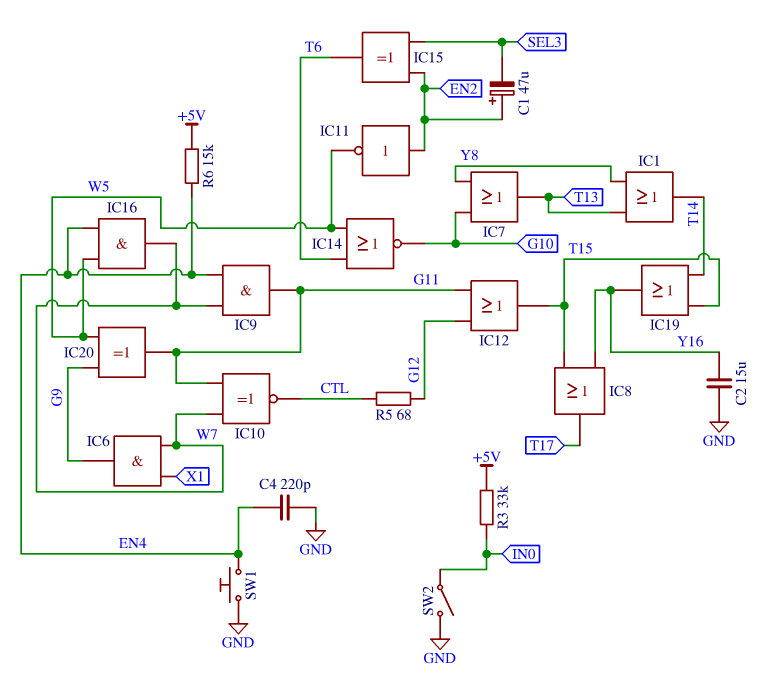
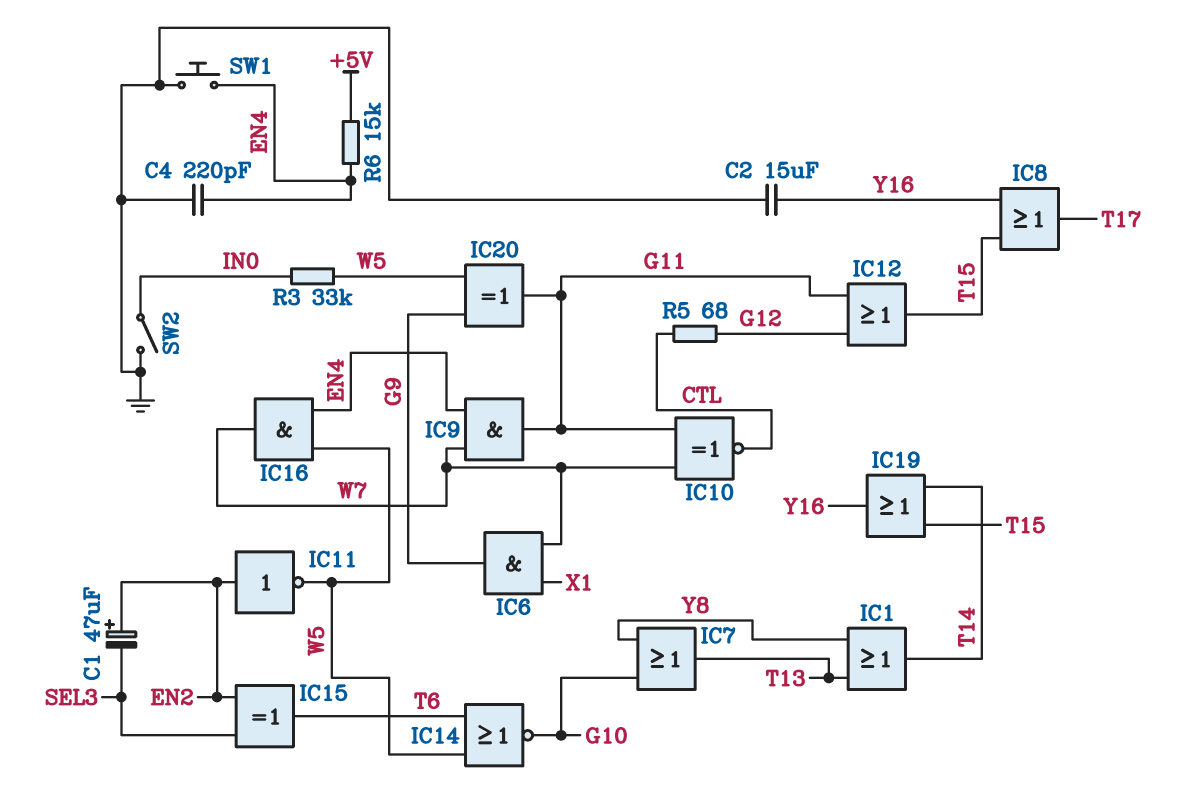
R3: 33k (+5V, IN0) -> 33k (IN0, W5)

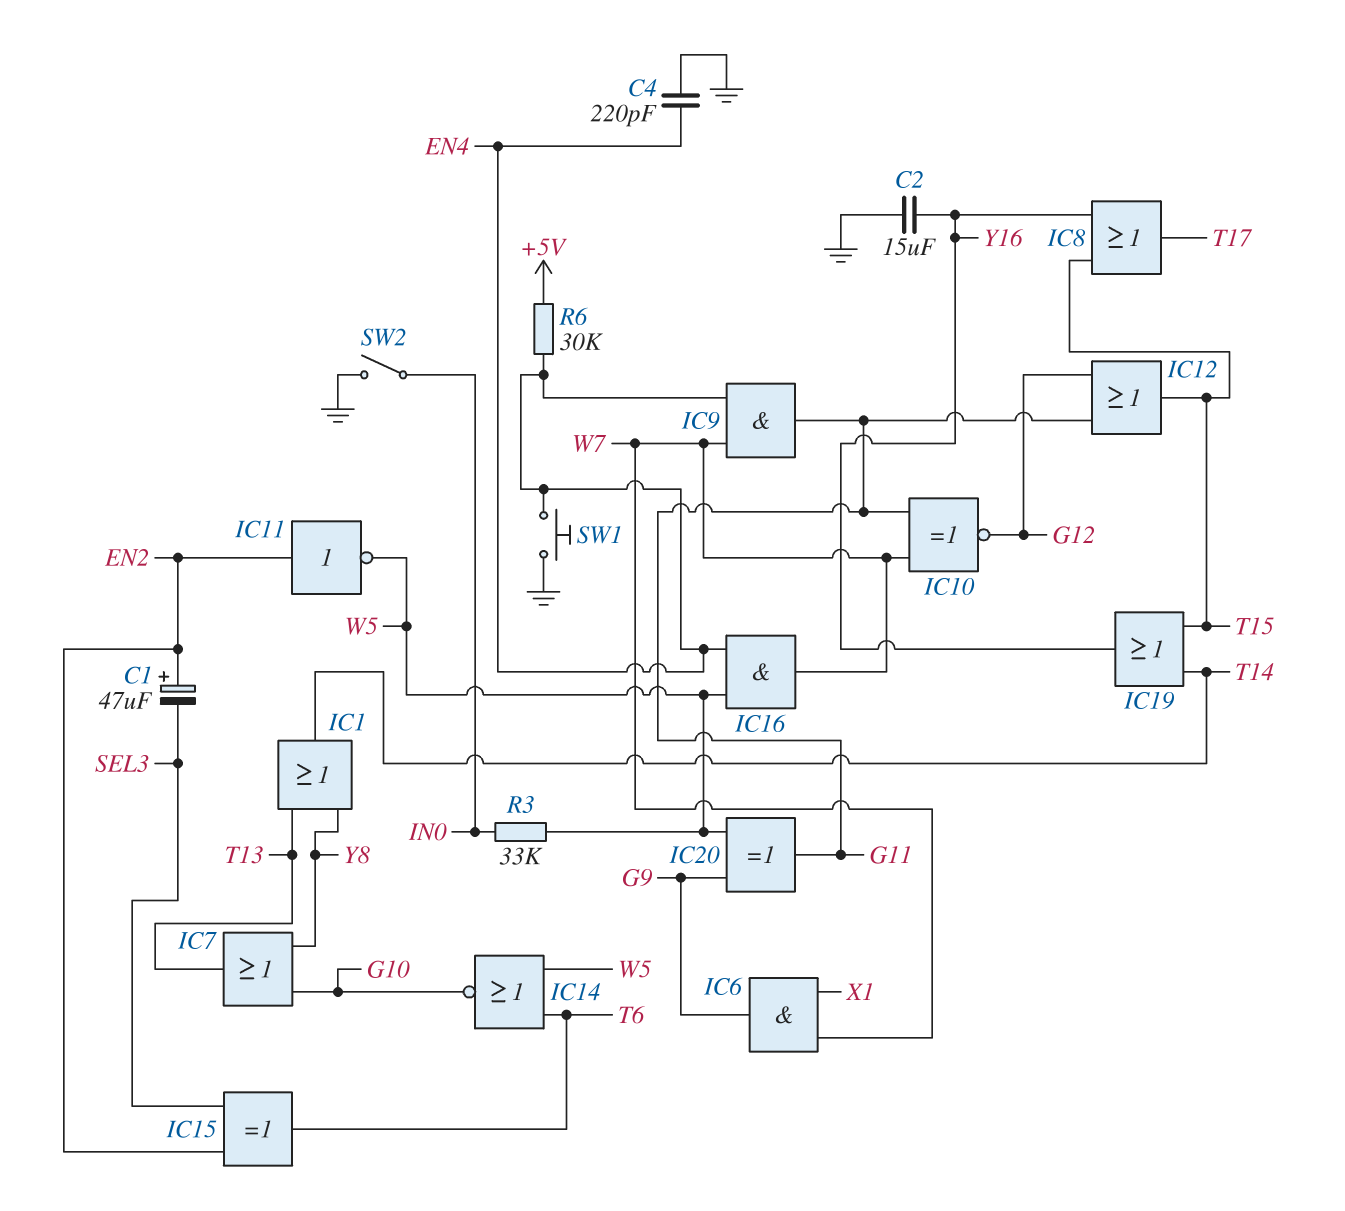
IC10: XNOR (in G11, in W7, out CTL) -> XNOR (in G11, in W7, out G12)
R5: 68 (CTL, G12) -> none
R6: 15k (+5V, EN4) -> 30k (+5V, EN4)

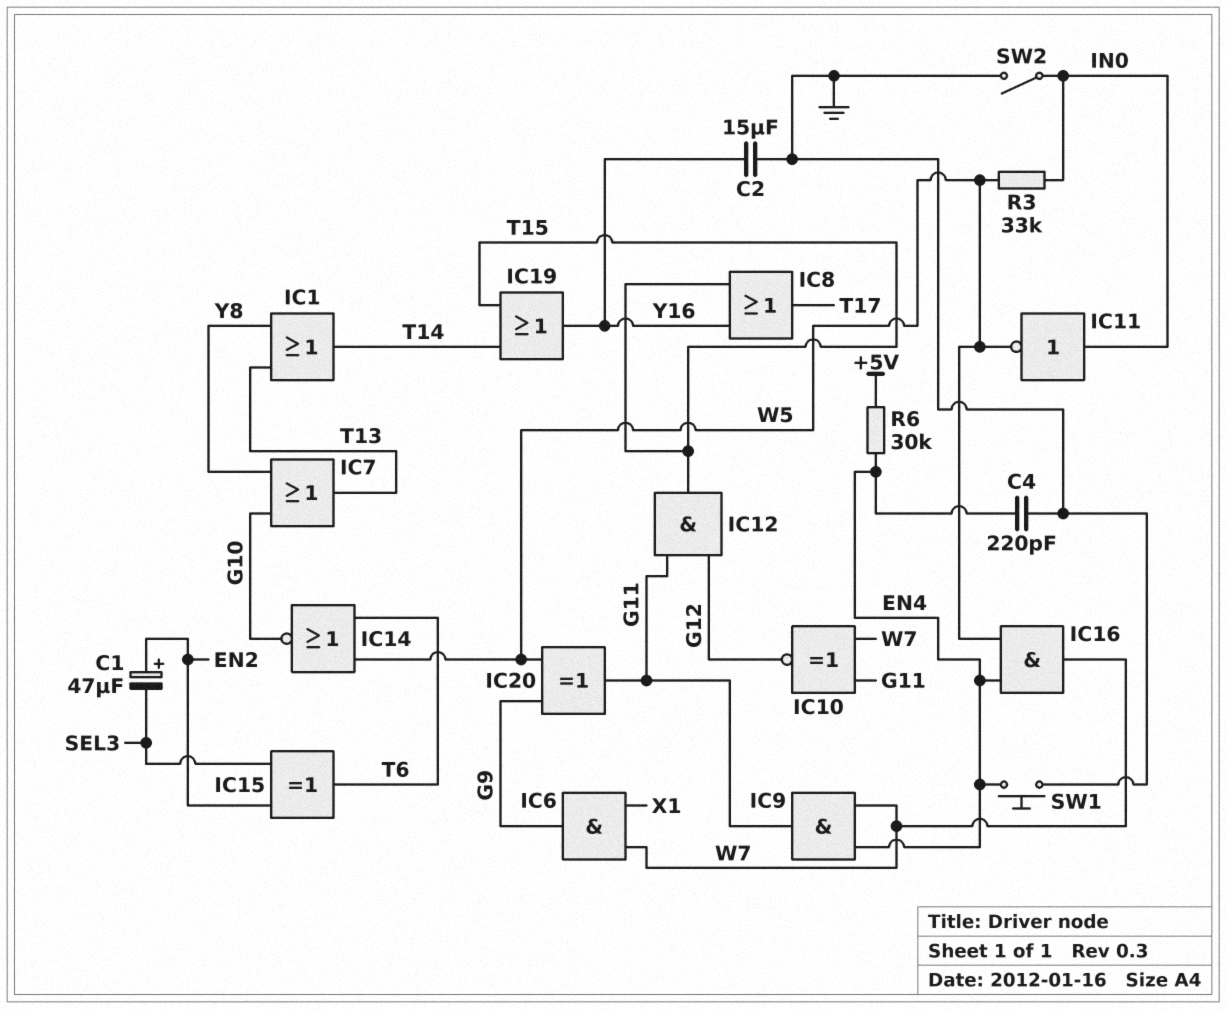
IC11: NOT (in EN2, out W5) -> NOT (in IN0, out W5)
IC12: OR (in G11, in G12, out T15) -> AND (in G11, in G12, out T15)

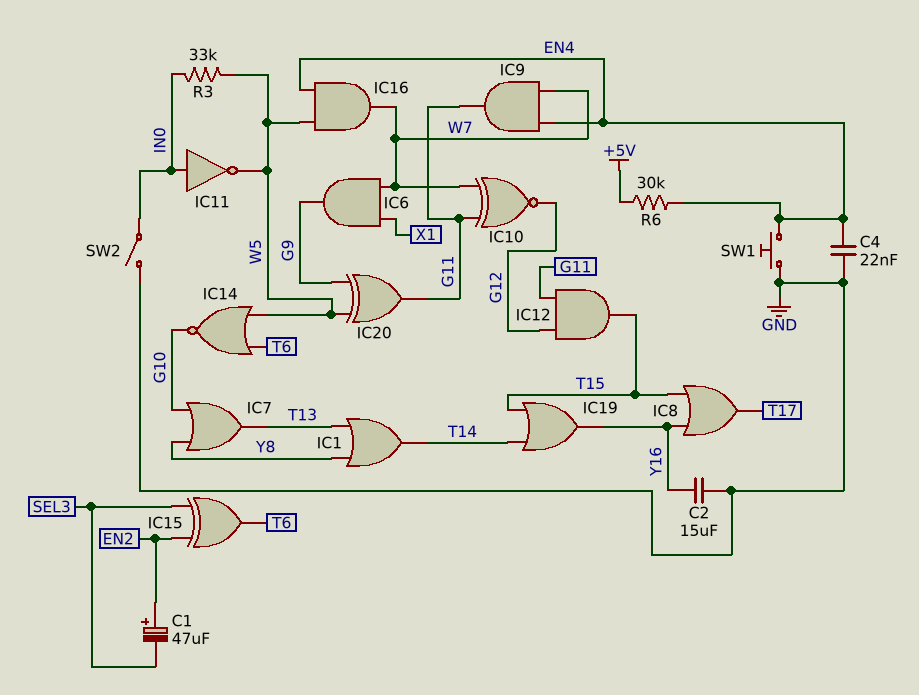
C4: 220pF (EN4, GND) -> 22nF (EN4, GND)

